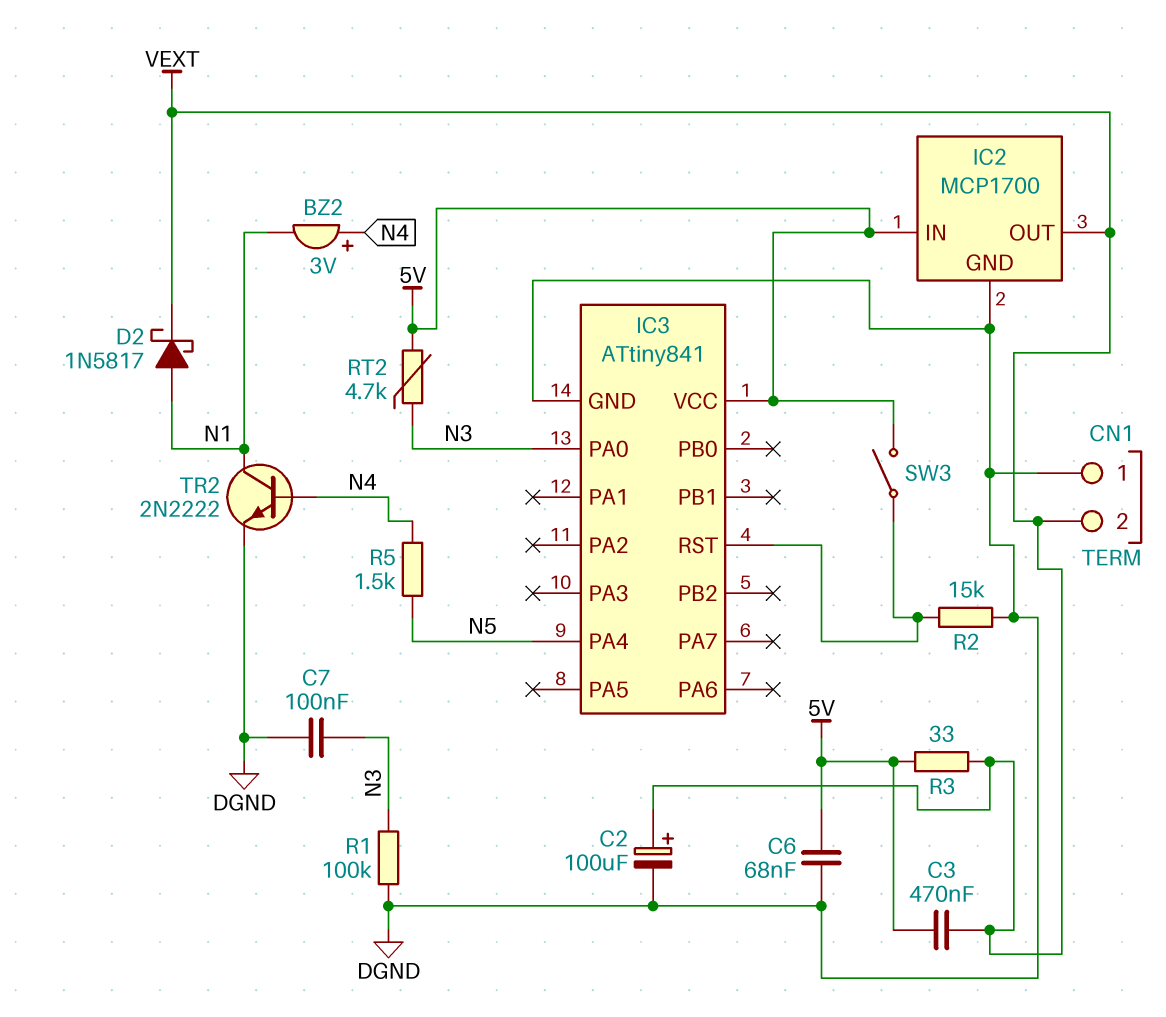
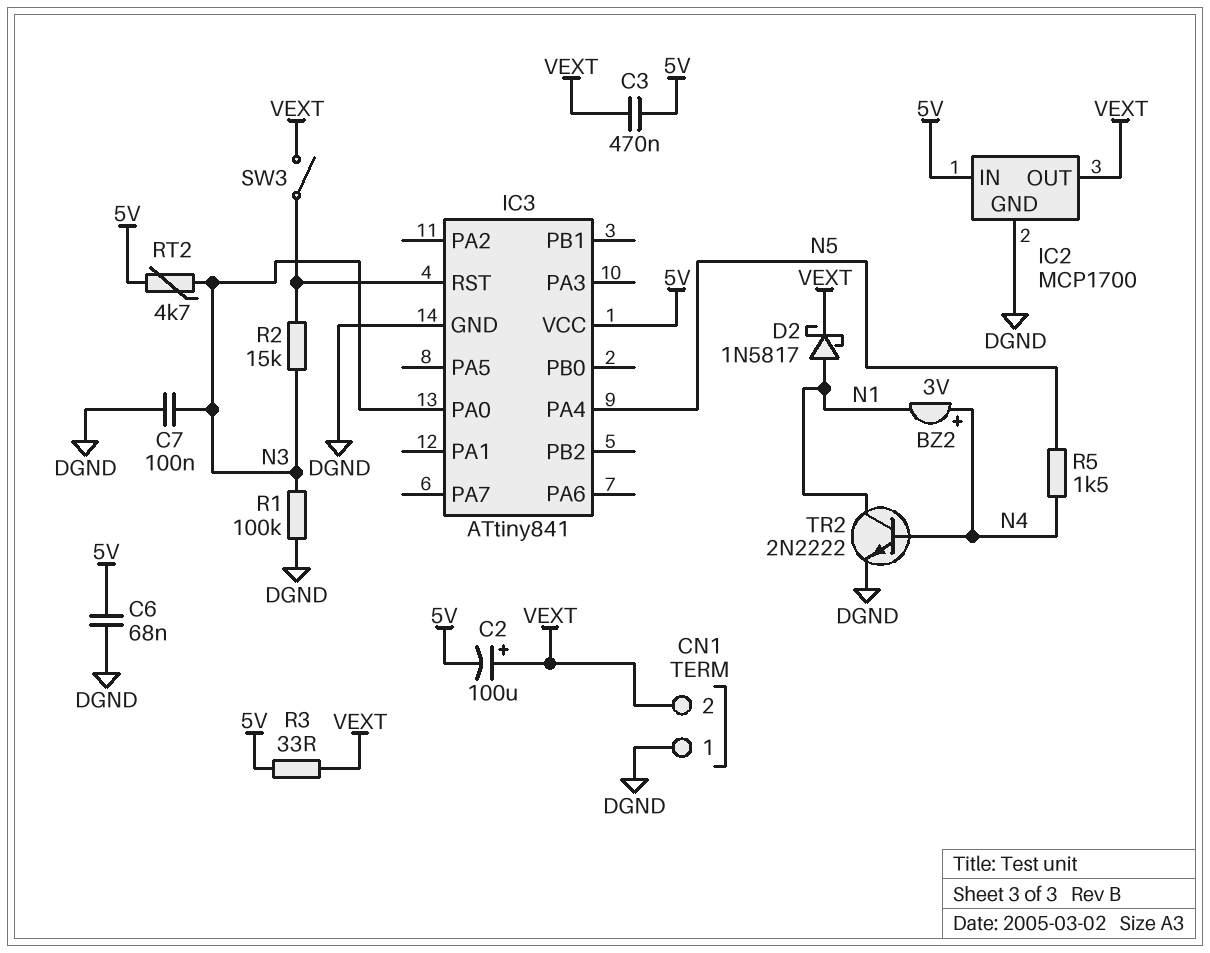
C2: 100uF (plus VEXT, minus DGND) -> 100uF (plus VEXT, minus 5V)
R2: 15k (DGND, IC3/RST) -> 15k (IC3/RST, N3)
SW3: switch (5V, IC3/RST) -> switch (IC3/RST, VEXT)

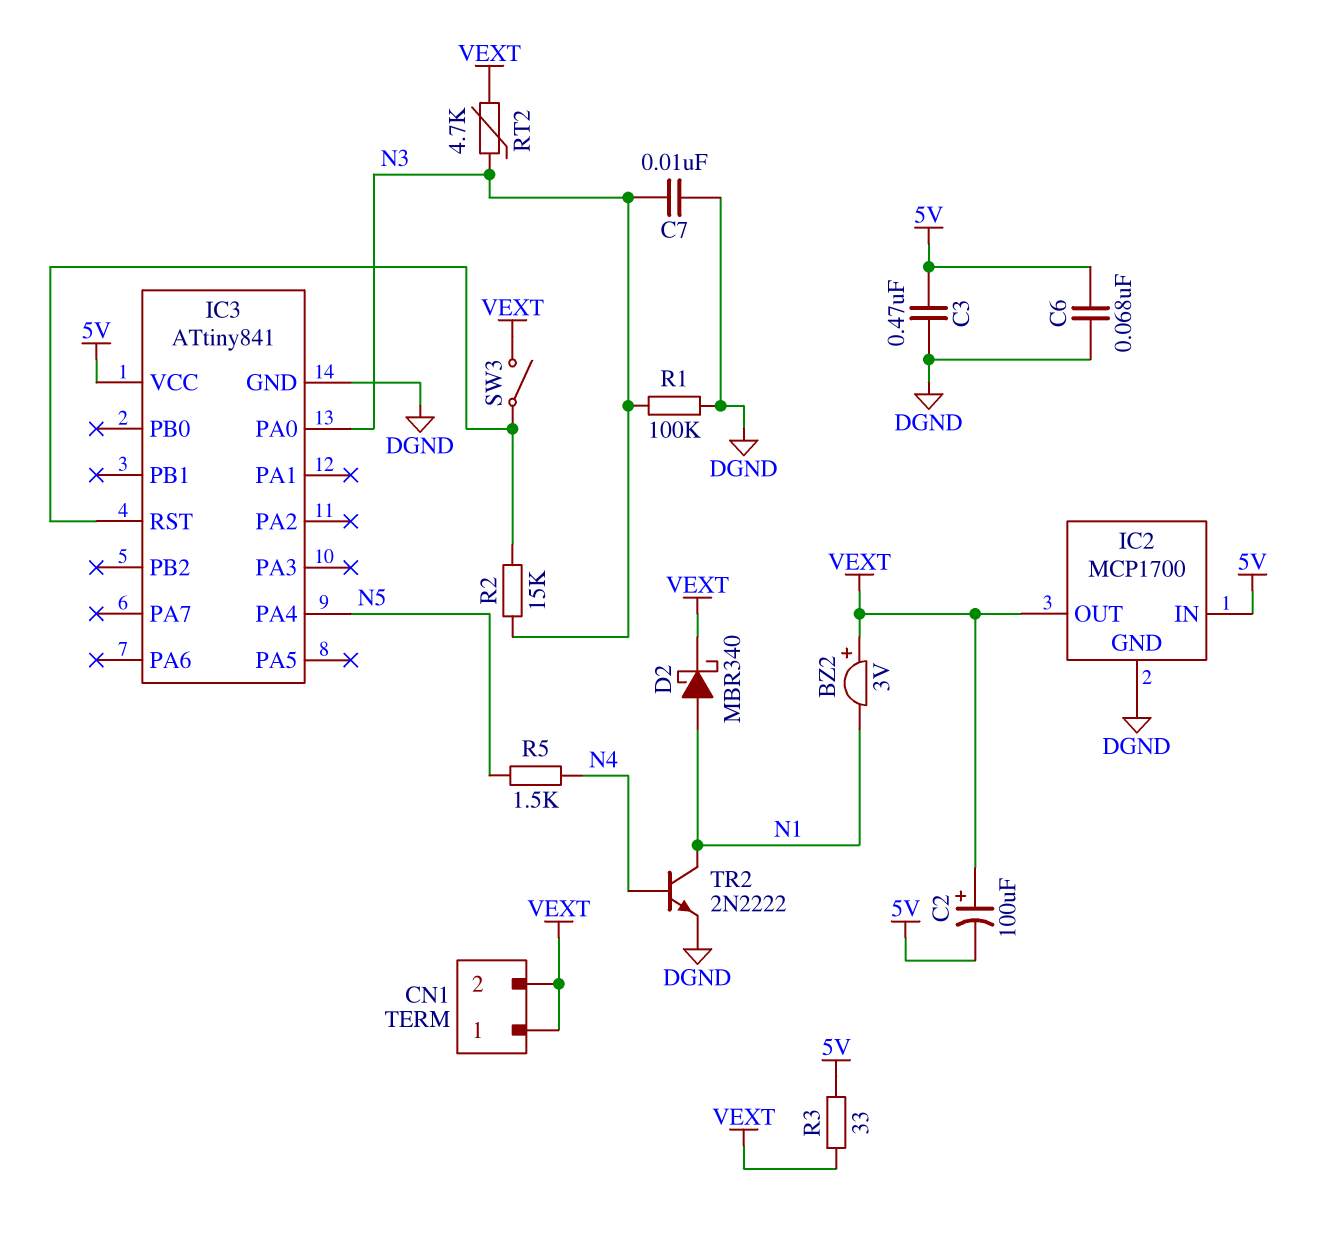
BZ2: buzzer 3V (plus N4, minus N1) -> buzzer 3V (plus VEXT, minus N1)
C3: 470nF (5V, VEXT) -> 470nF (5V, DGND)
C7: 100nF (DGND, N3) -> 10nF (DGND, N3)
CN1 pin 1: DGND -> VEXT
D2: schottky 1N5817 (A N1, K VEXT) -> schottky MBR340 (A N1, K VEXT)
RT2: 4.7k (5V, N3) -> 4.7k (N3, VEXT)

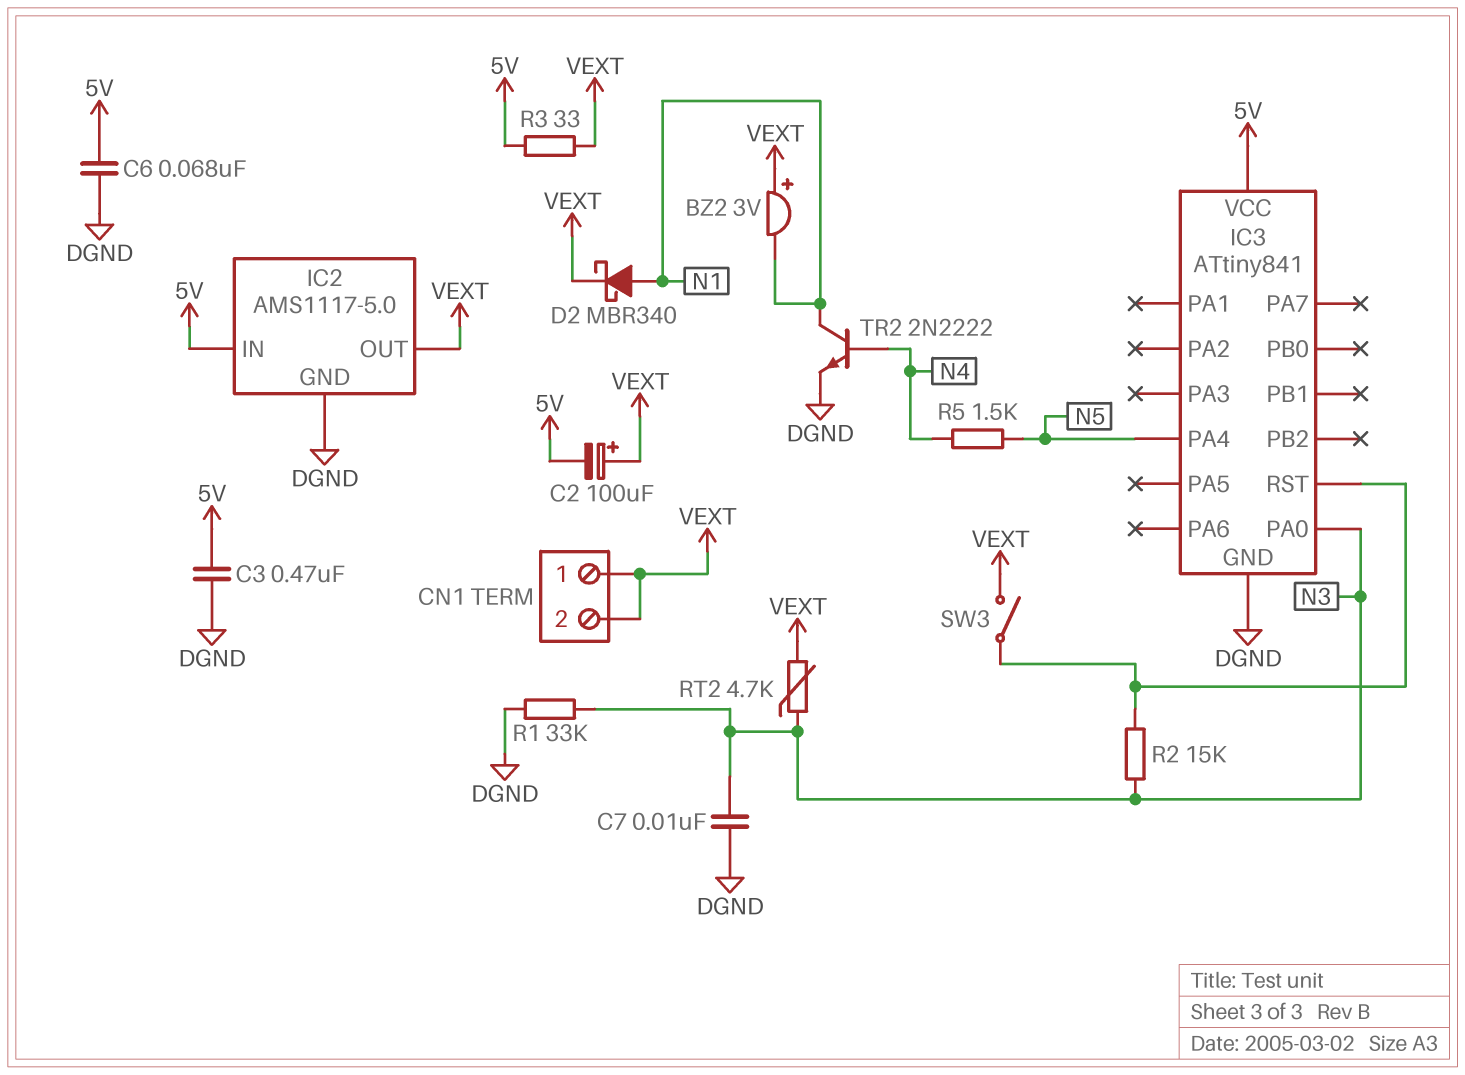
IC2: MCP1700 -> AMS1117-5.0
R1: 100k (DGND, N3) -> 33k (DGND, N3)

